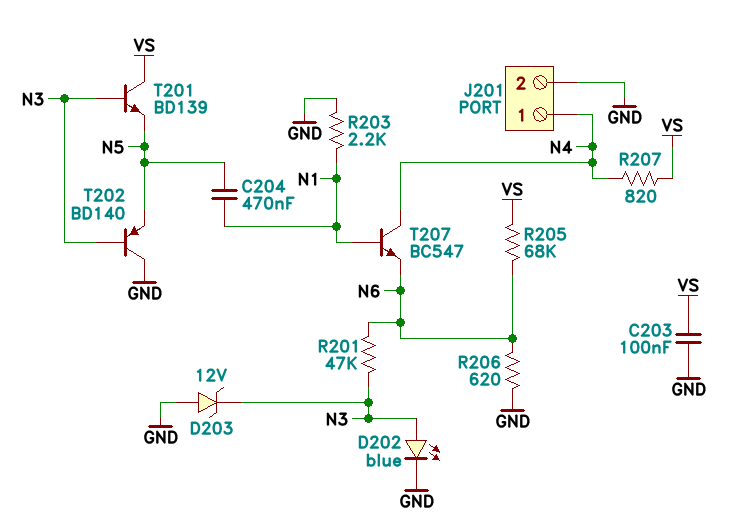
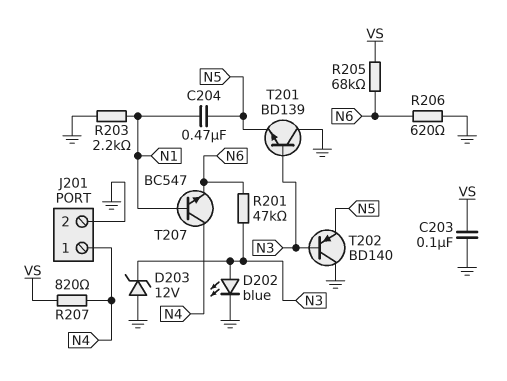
T201: NPN BD139 (B N3, C VS, E N5) -> NPN BD139 (B N3, C GND, E N5)

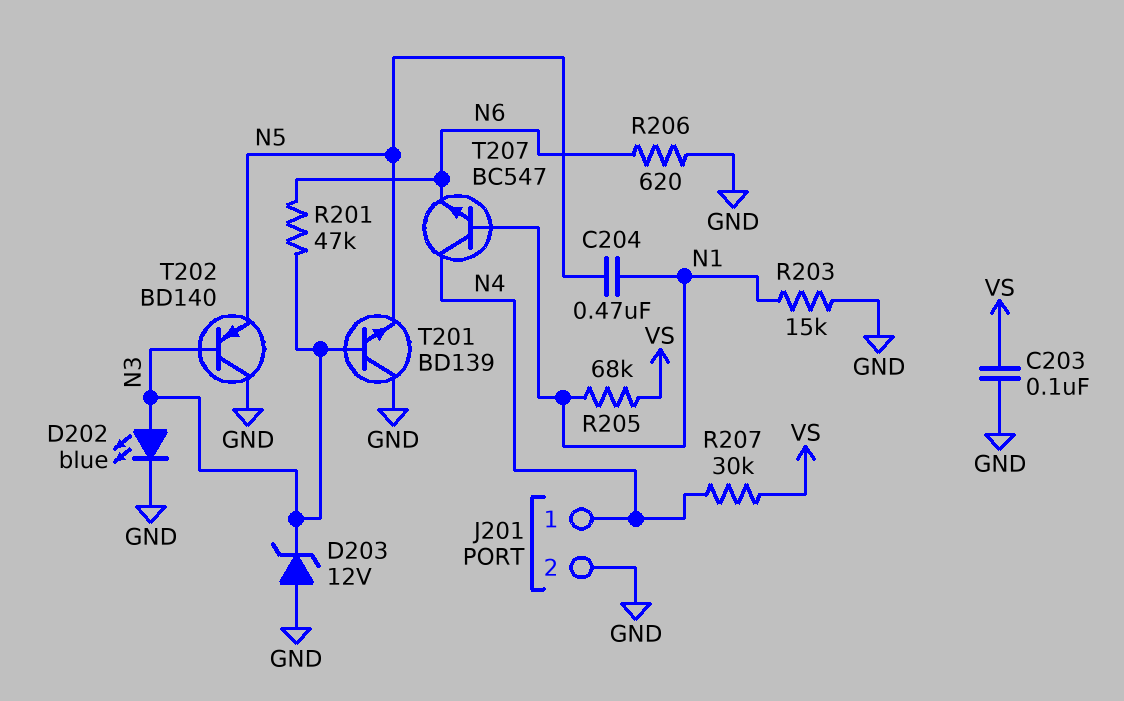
R203: 2.2k (GND, N1) -> 15k (GND, N1)
R205: 68k (N6, VS) -> 68k (N1, VS)
R207: 820 (N4, VS) -> 30k (N4, VS)

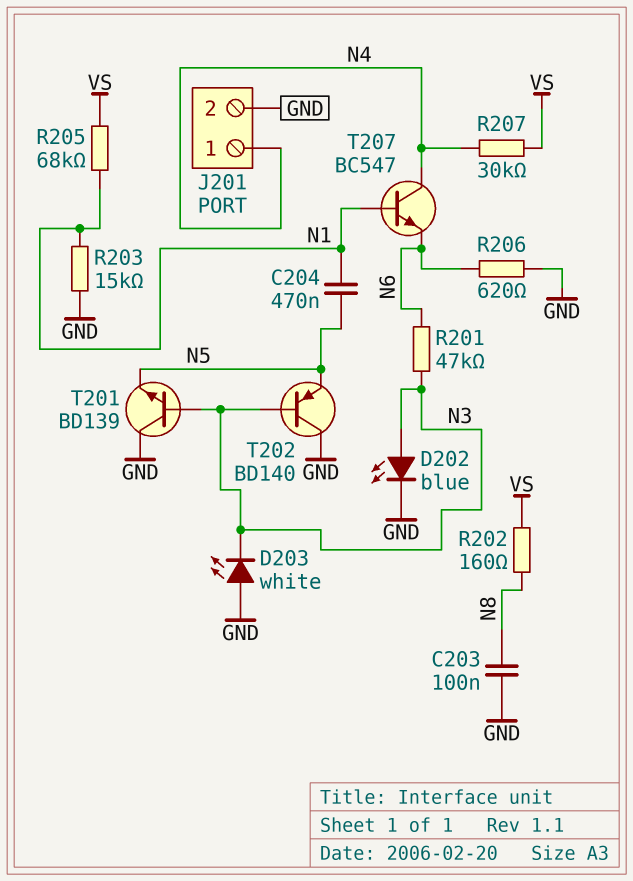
C203: 100nF (GND, VS) -> 100nF (GND, N8)
D203: zener 12V (A GND, K N3) -> LED white (A GND, K N3)
R202: none -> 160 (N8, VS)

